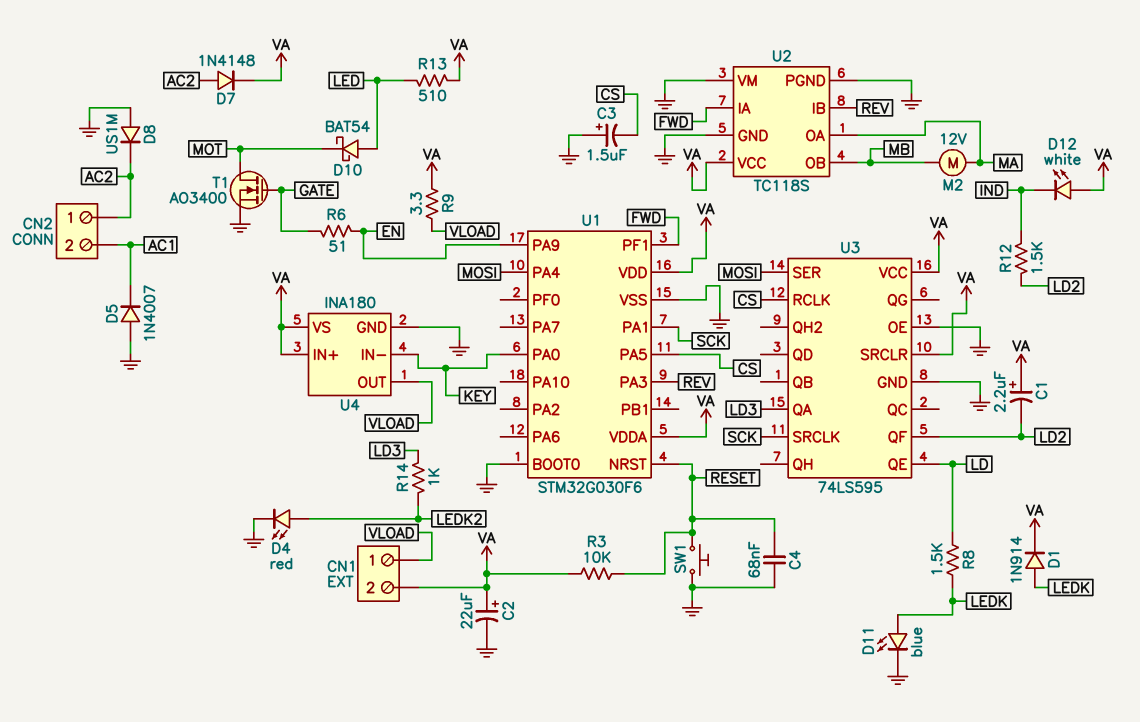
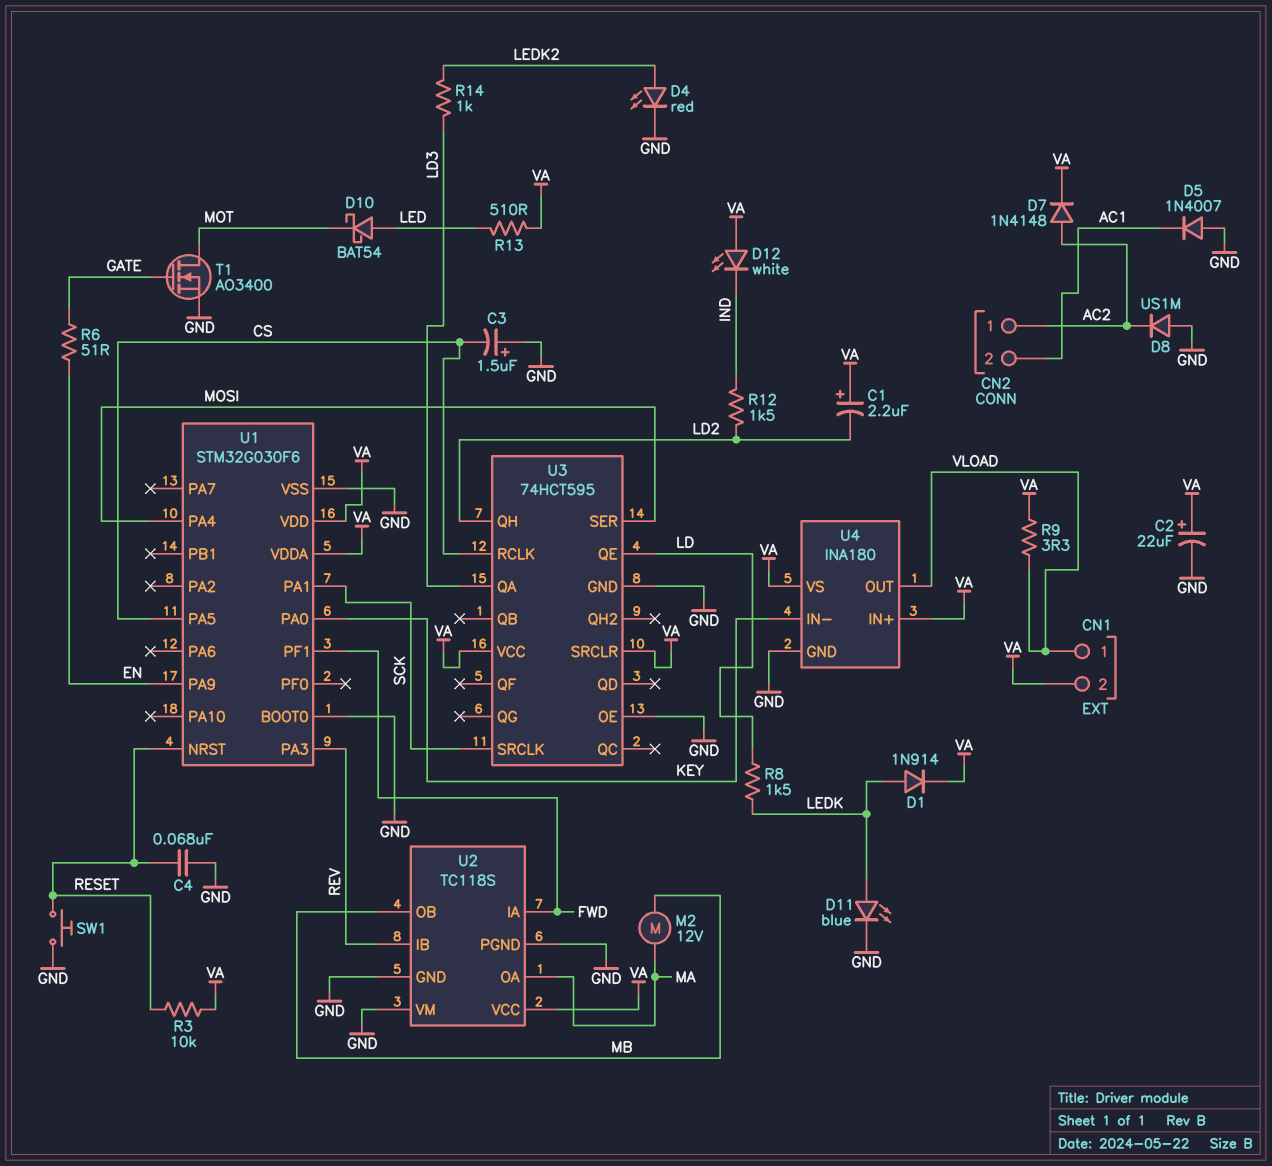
U3: 74LS595 -> 74HCT595
U3 pin QF: LD2 -> none
U3 pin QH: none -> LD2

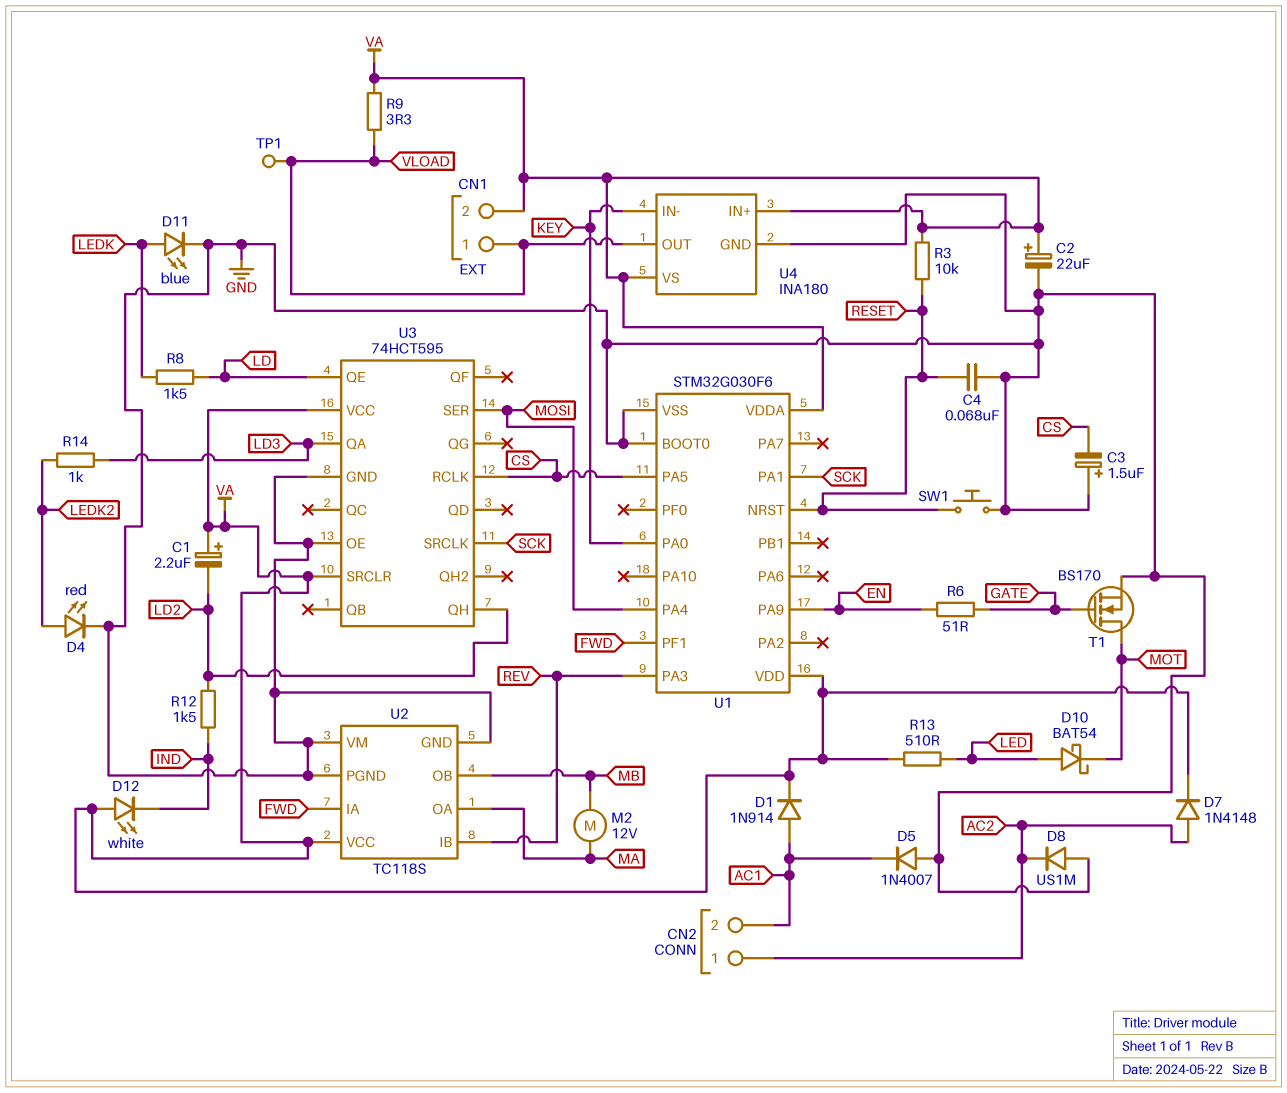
D1: diode 1N914 (A LEDK, K VA) -> diode 1N914 (A AC1, K VA)
T1: NMOS AO3400 (G GATE, D MOT, S GND) -> NMOS BS170 (G GATE, D MOT, S GND)
TP1: none -> test point (VLOAD)

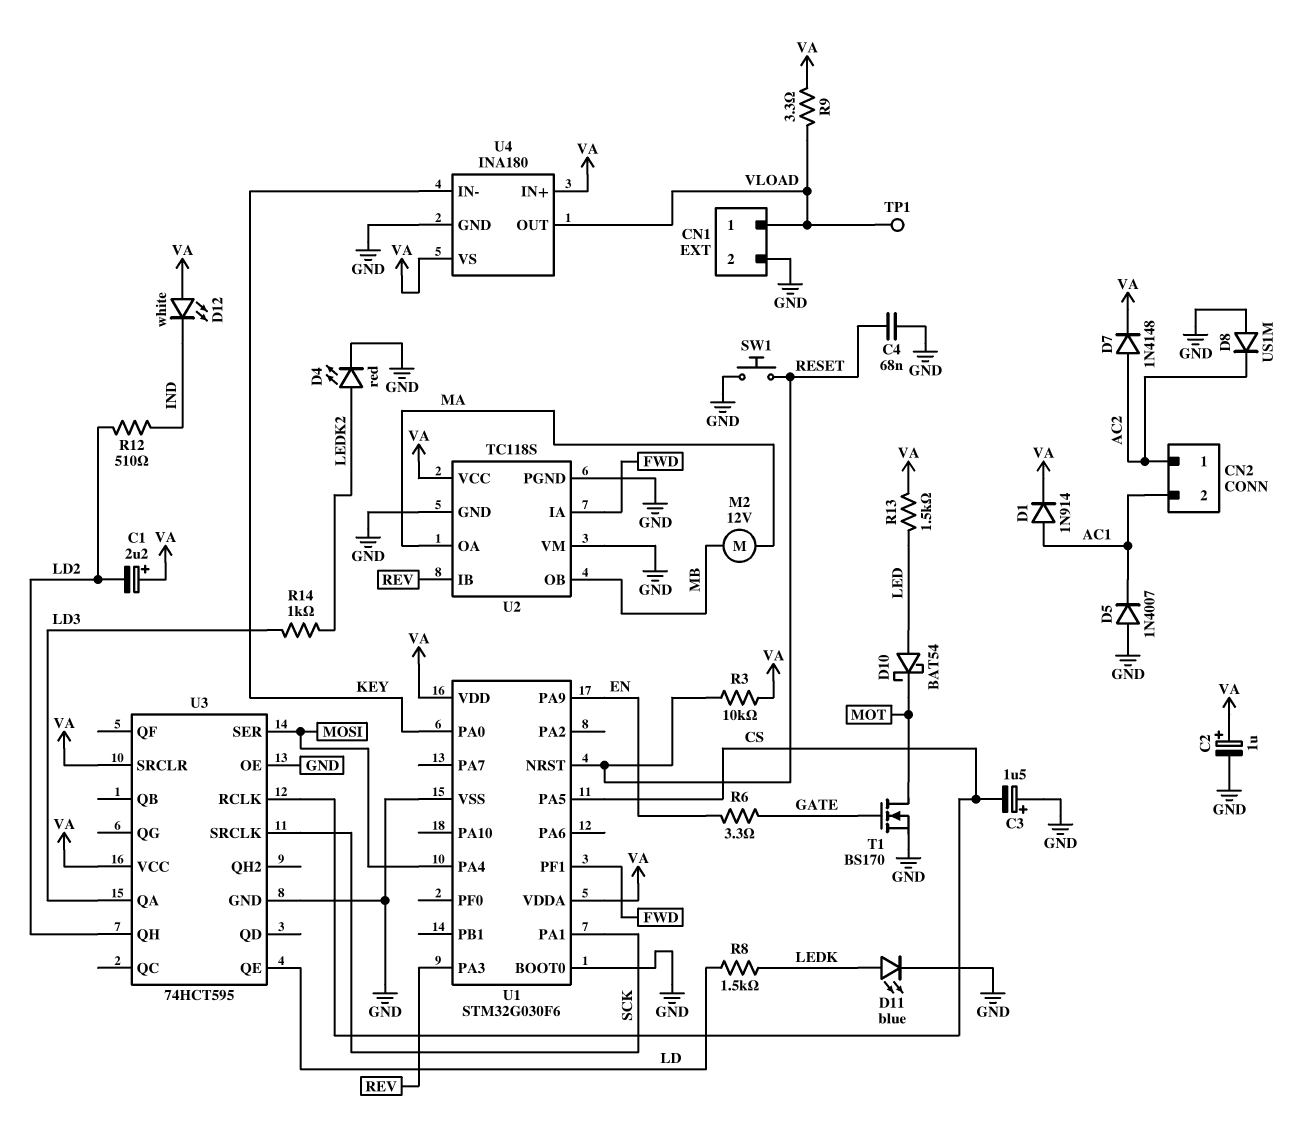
C2: 22uF (plus VA, minus GND) -> 1uF (plus VA, minus GND)
CN1 pin 2: VA -> GND
R6: 51 (EN, GATE) -> 3.3 (EN, GATE)
R12: 1.5k (IND, LD2) -> 510 (IND, LD2)
R13: 510 (LED, VA) -> 1.5k (LED, VA)

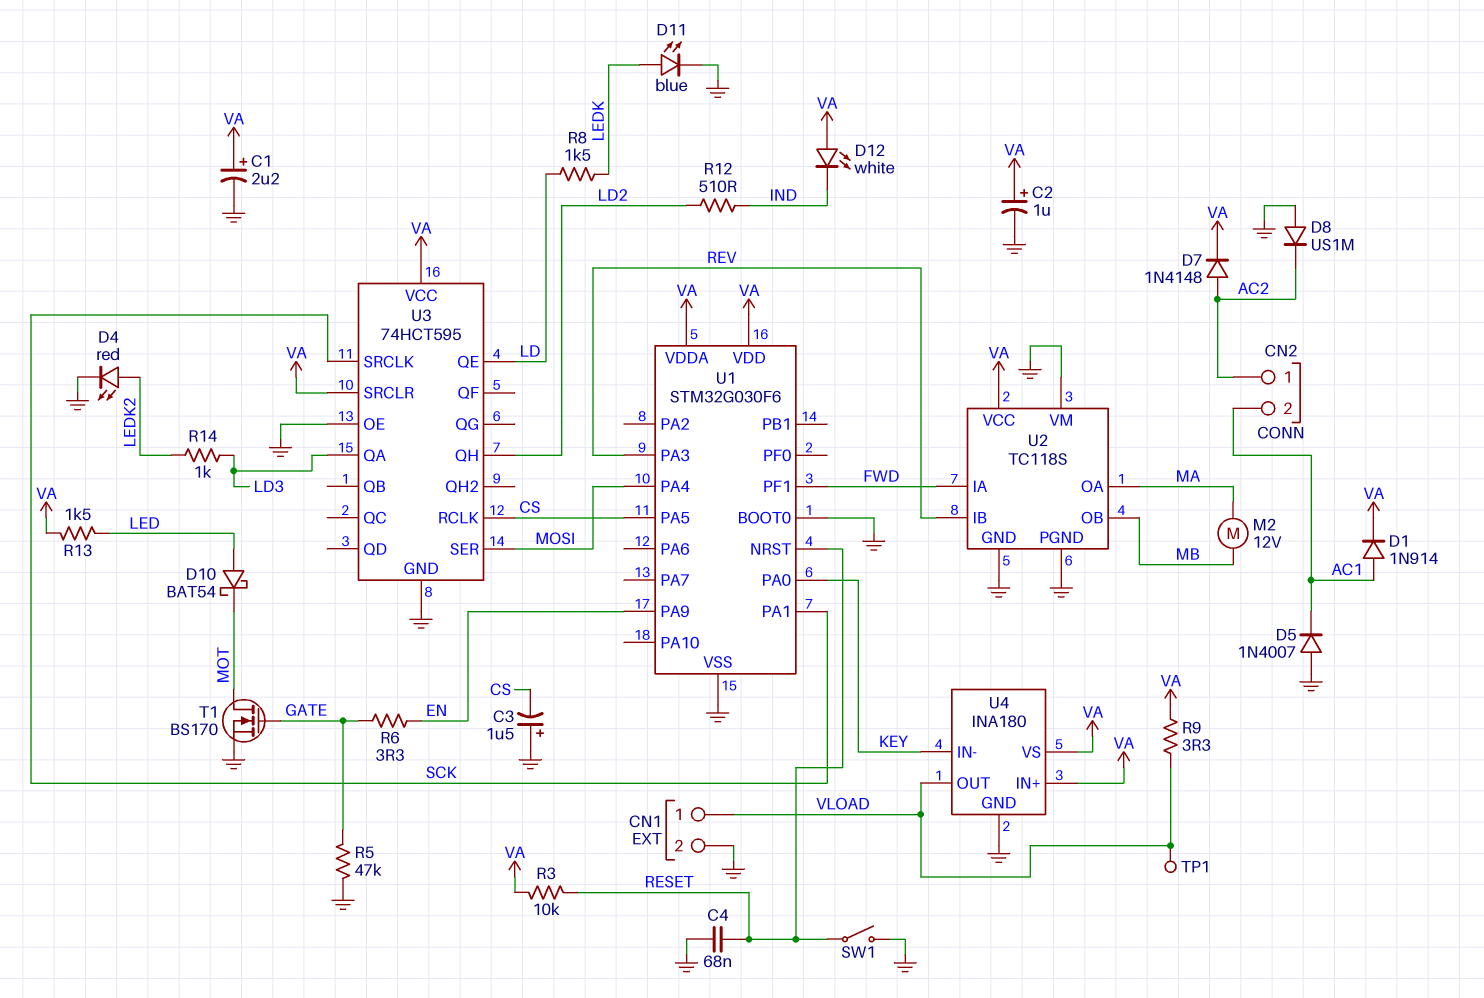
C1: 2.2uF (plus VA, minus LD2) -> 2.2uF (plus VA, minus GND)
R5: none -> 47k (GATE, GND)
SW1: button (GND, RESET) -> switch (GND, RESET)

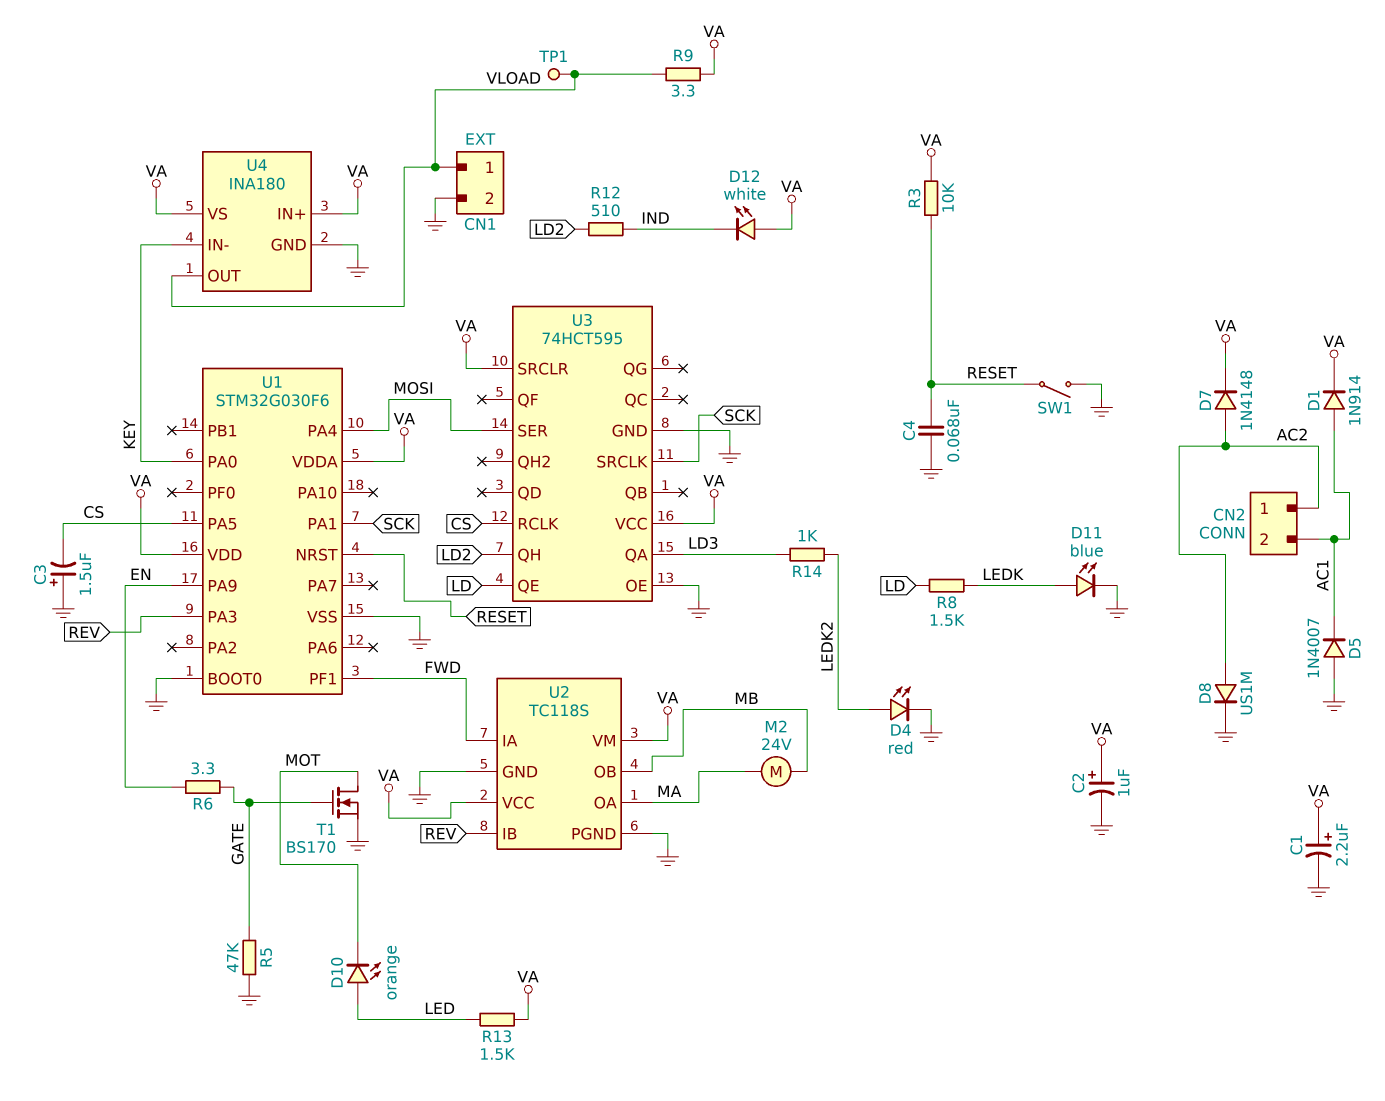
D8: diode US1M (A GND, K AC2) -> diode US1M (A AC2, K GND)
D10: schottky BAT54 (A LED, K MOT) -> LED orange (A LED, K MOT)
M2: motor 12V (MA, MB) -> motor 24V (MA, MB)
U2 pin VM: GND -> VA

